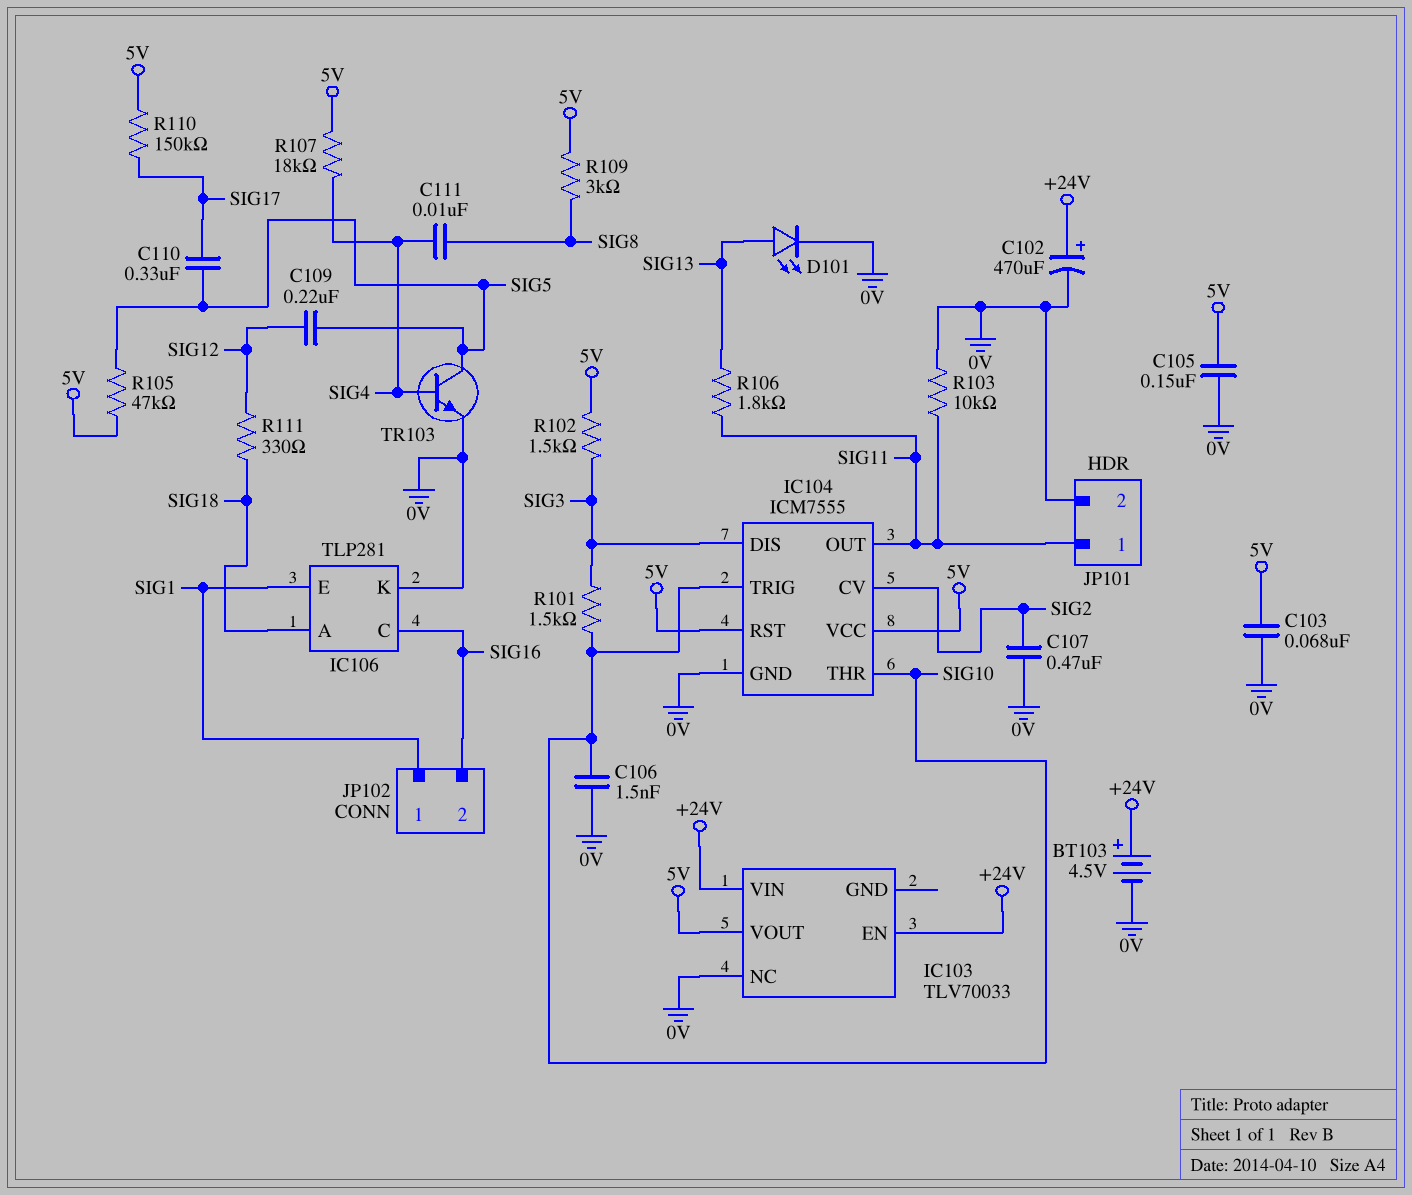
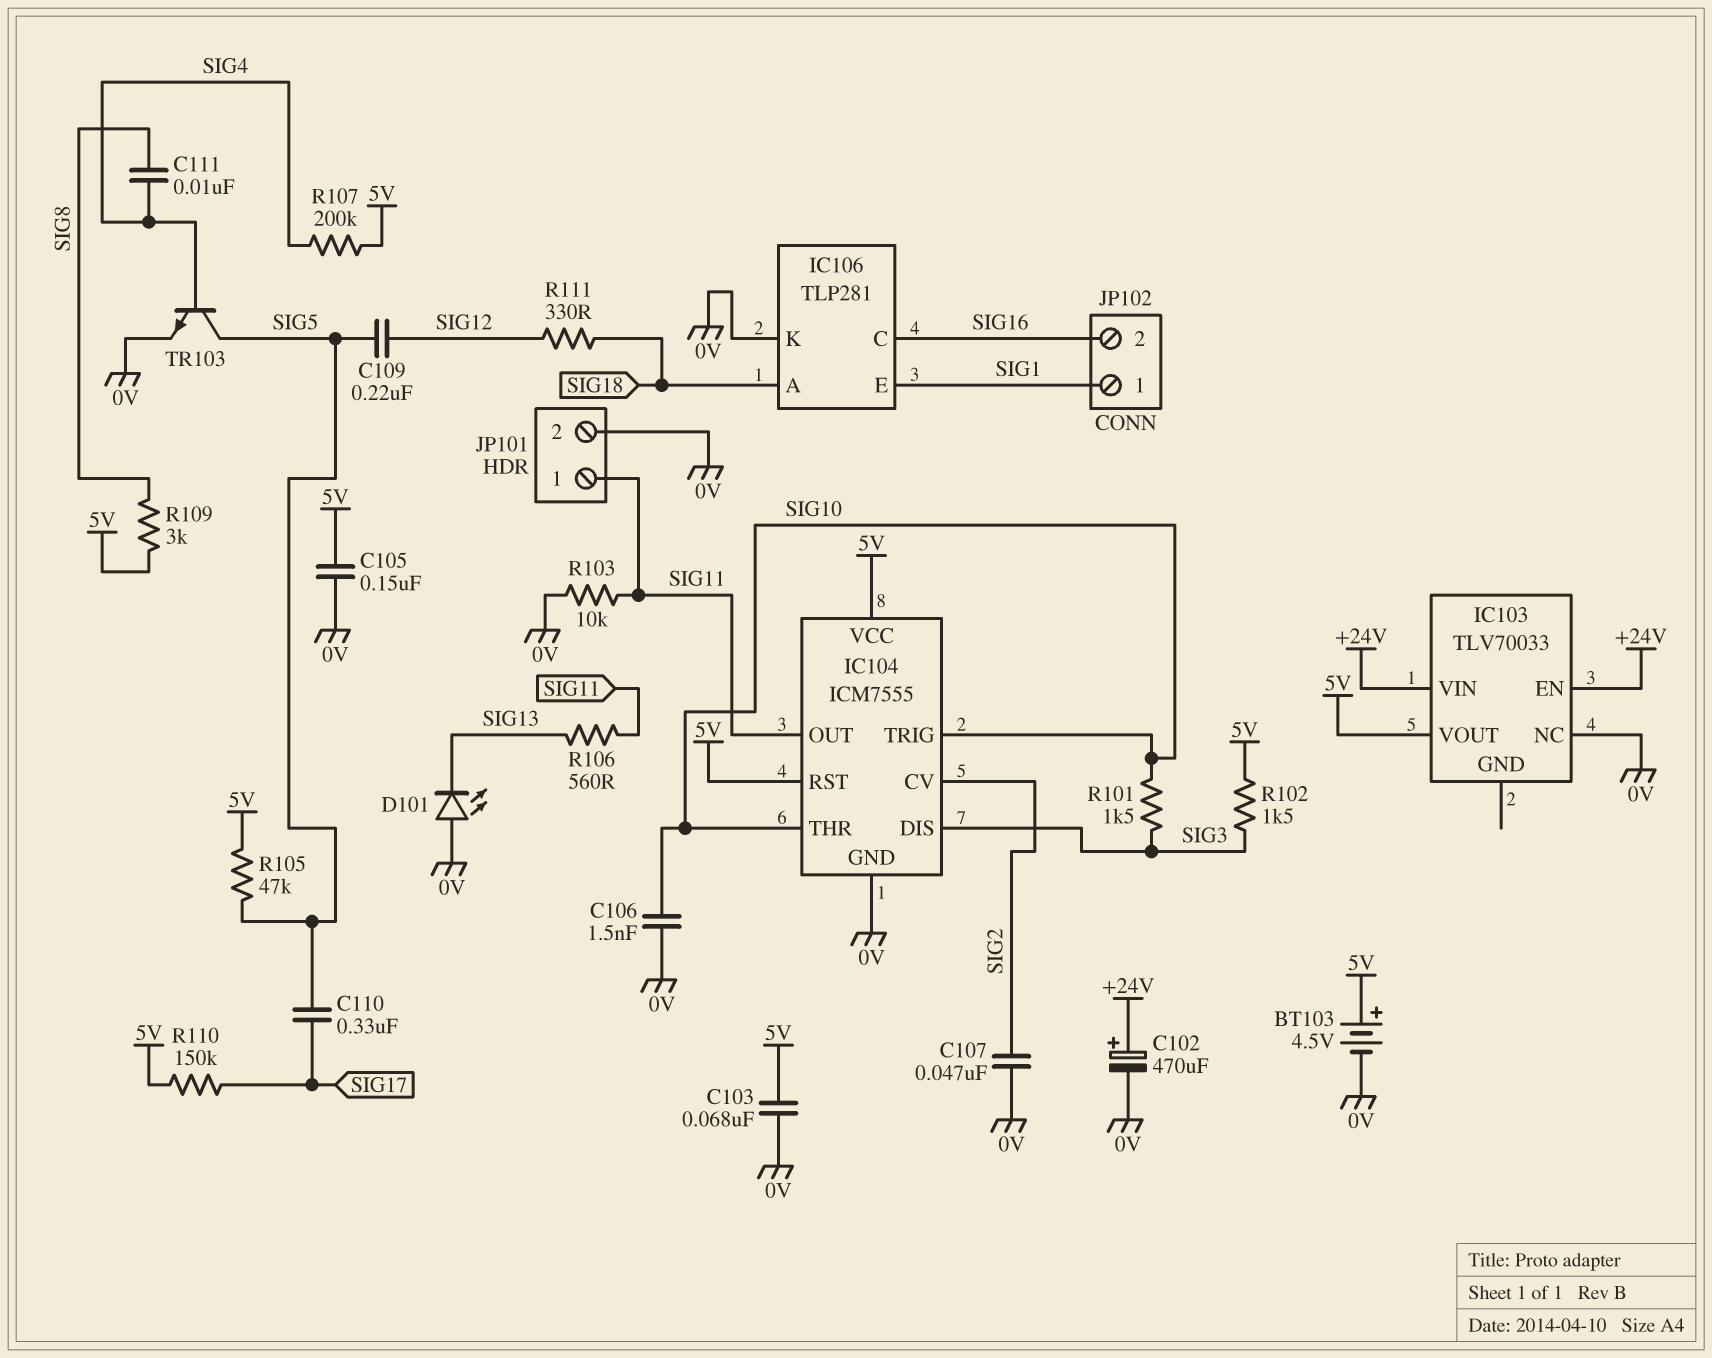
BT103: 4.5V (plus +24V, minus 0V) -> 4.5V (plus 5V, minus 0V)
C107: 470nF (0V, SIG2) -> 47nF (0V, SIG2)
D101: LED (A SIG13, K 0V) -> LED (A 0V, K SIG13)
R106: 1.8k (SIG11, SIG13) -> 560 (SIG11, SIG13)
R107: 18k (5V, SIG4) -> 200k (5V, SIG4)

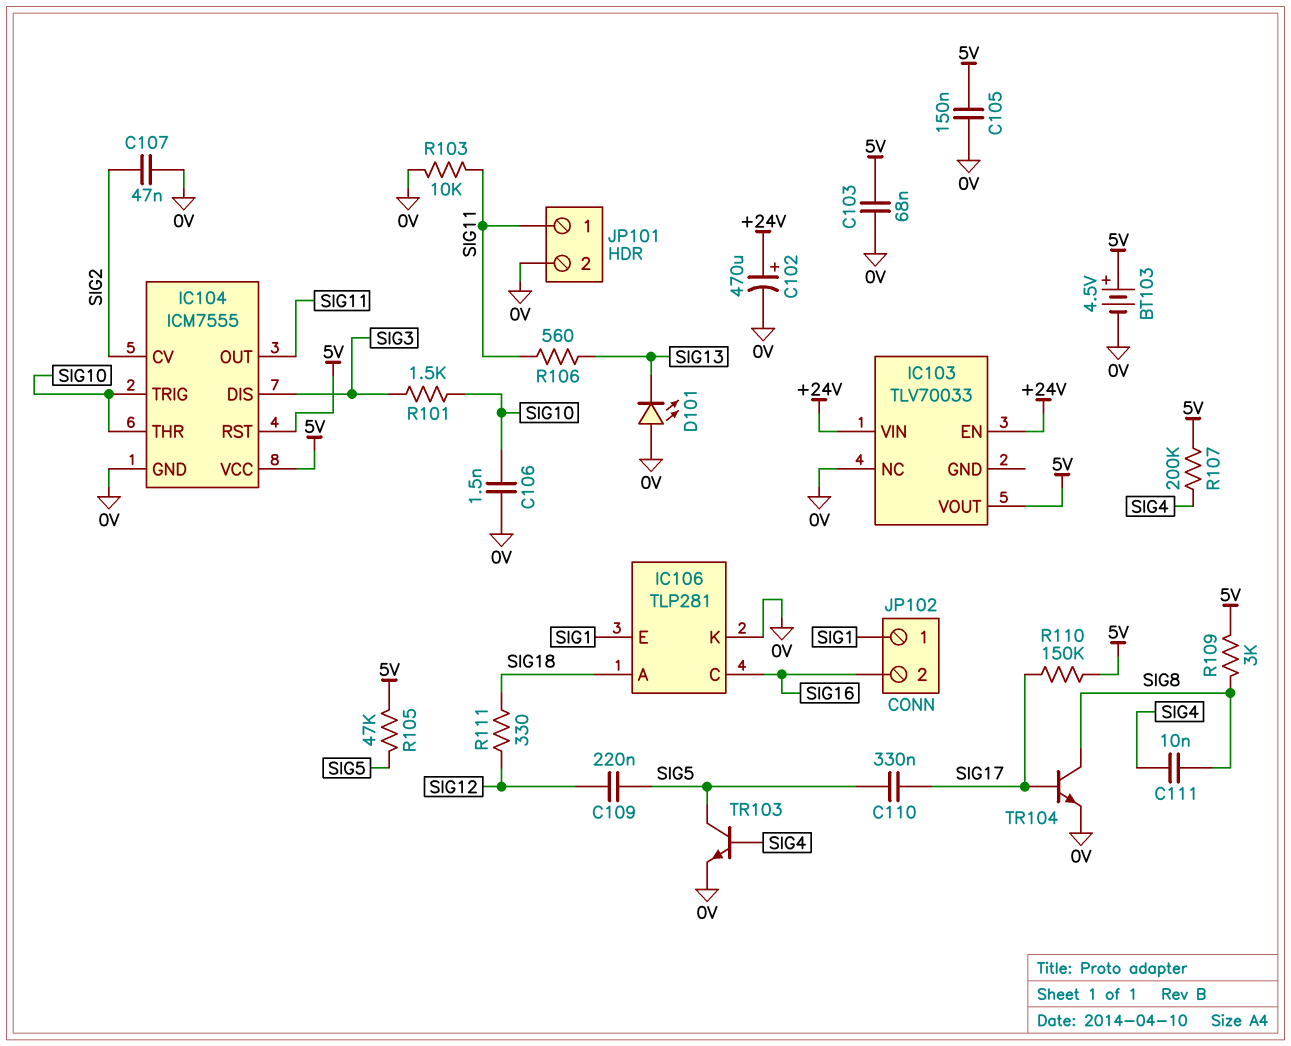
R102: 1.5k (5V, SIG3) -> none
TR104: none -> NPN (B SIG17, C SIG8, E 0V)

